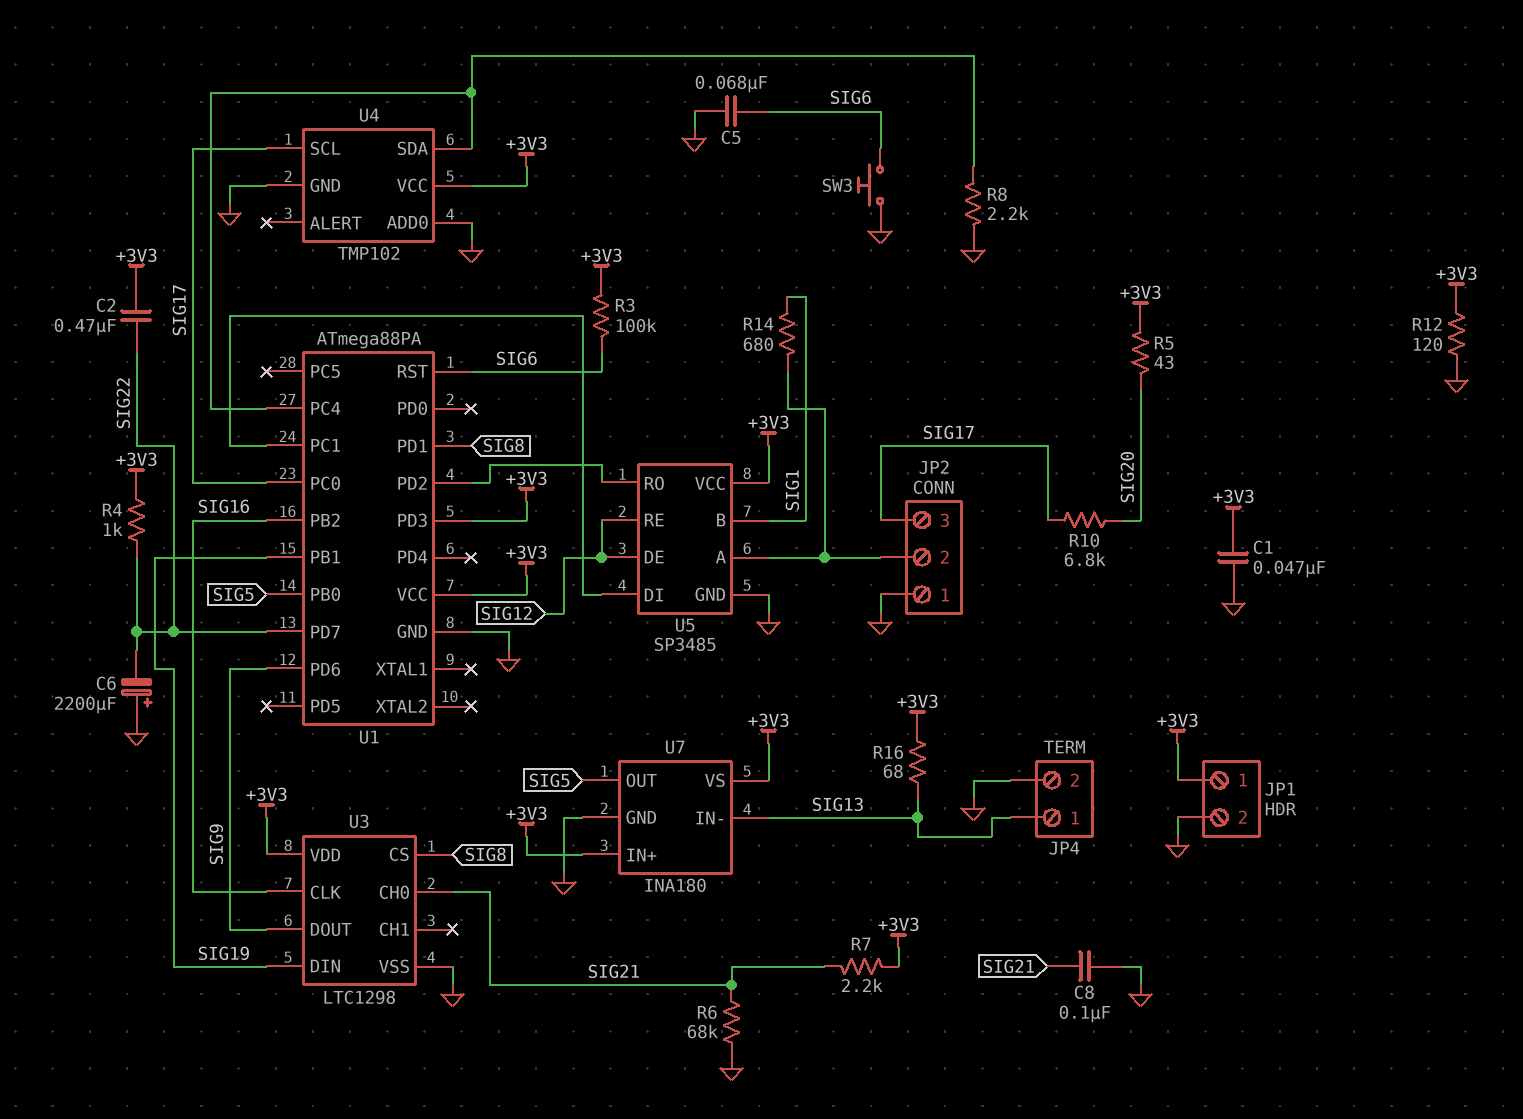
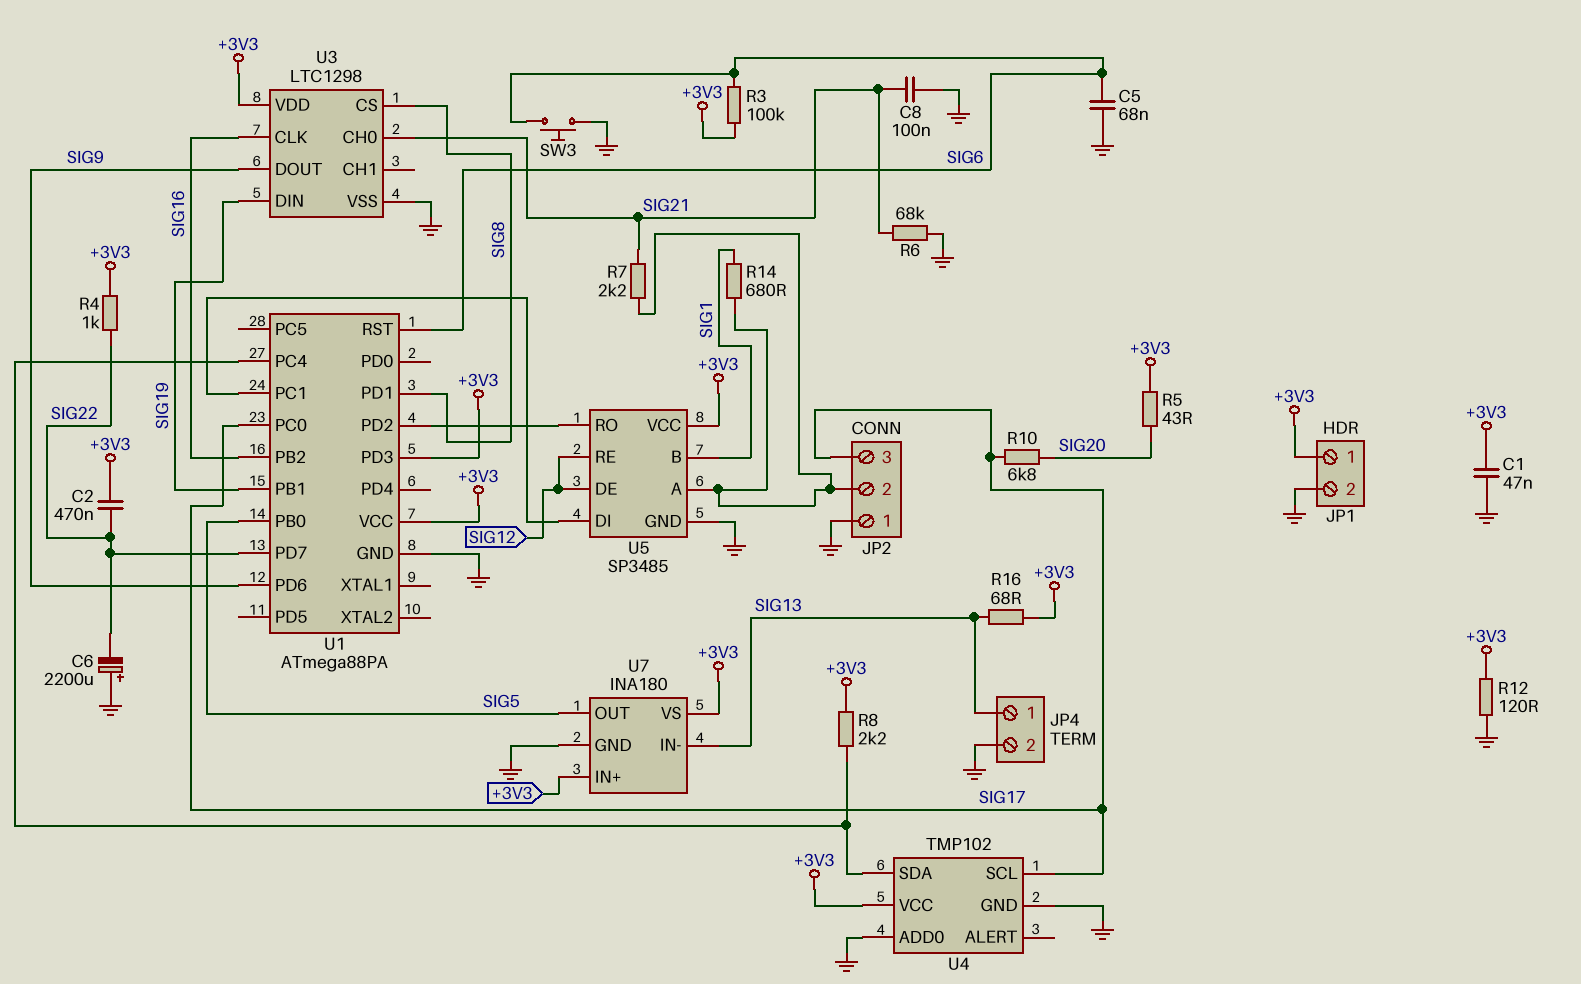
R7: 2.2k (+3V3, SIG21) -> 2.2k (JP2/2, SIG21)
R8: 2.2k (GND, U1/PC4) -> 2.2k (+3V3, U1/PC4)

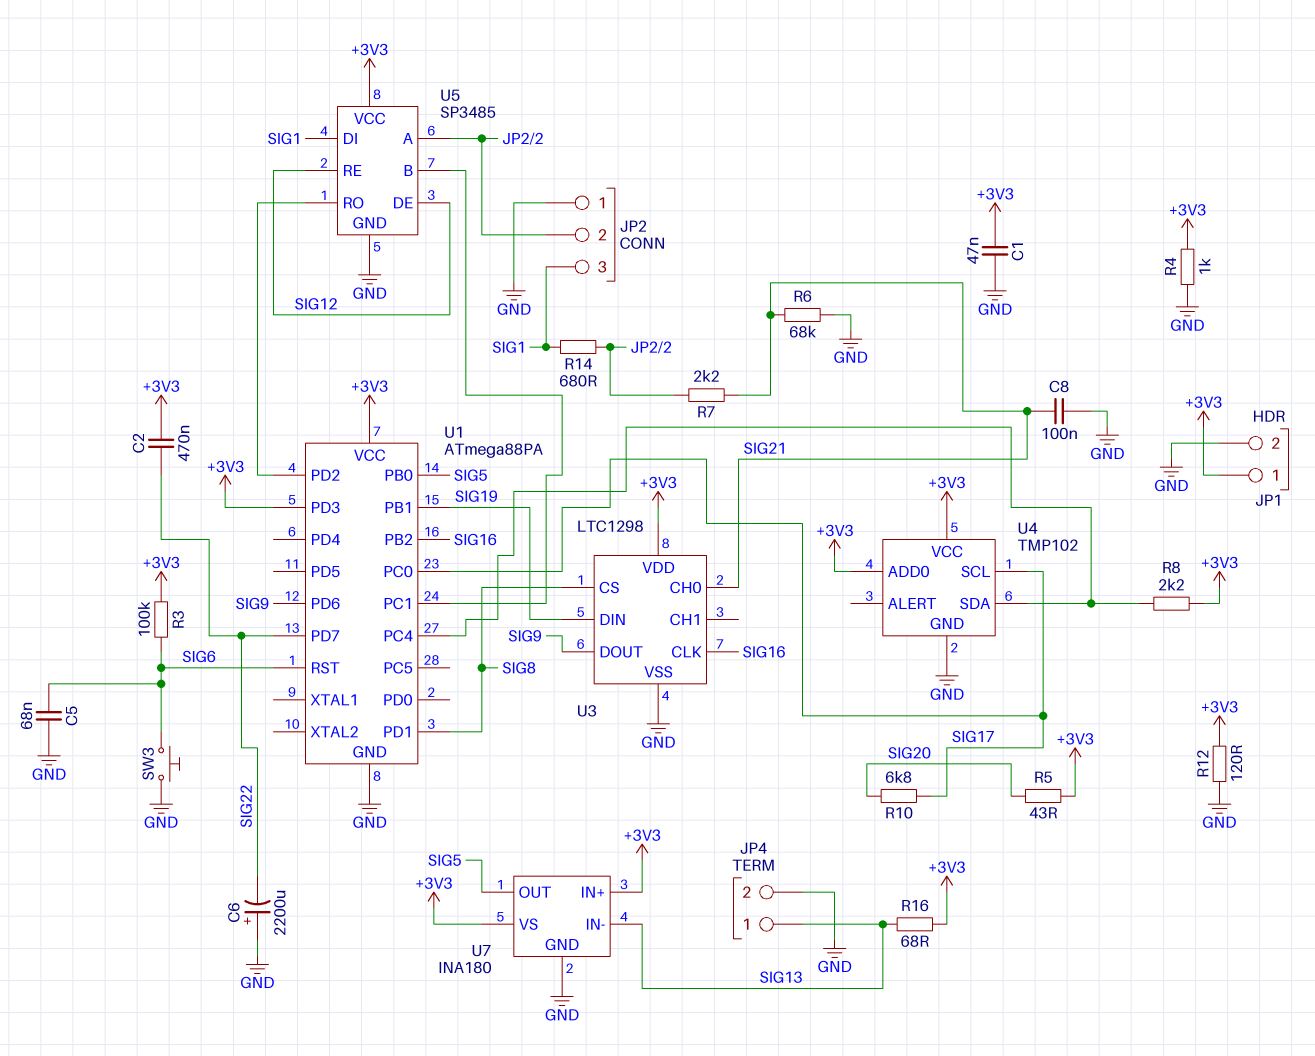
JP2 pin 3: SIG17 -> SIG1
R4: 1k (+3V3, SIG22) -> 1k (+3V3, GND)
U4 pin ADD0: GND -> +3V3
U5 pin B: SIG1 -> U1/PC1
U5 pin DI: U1/PC1 -> SIG1

